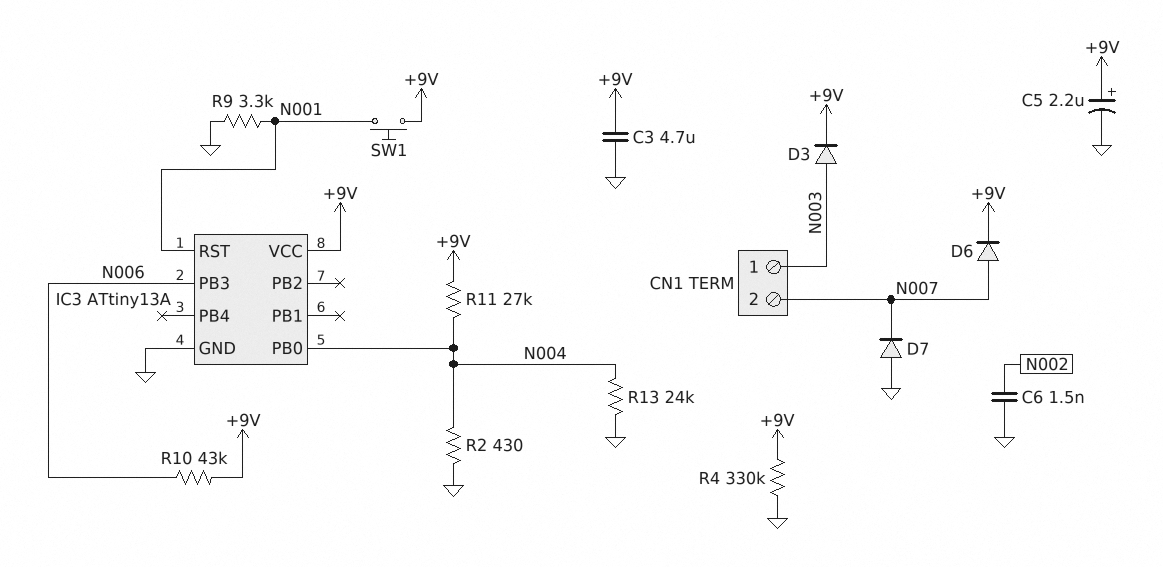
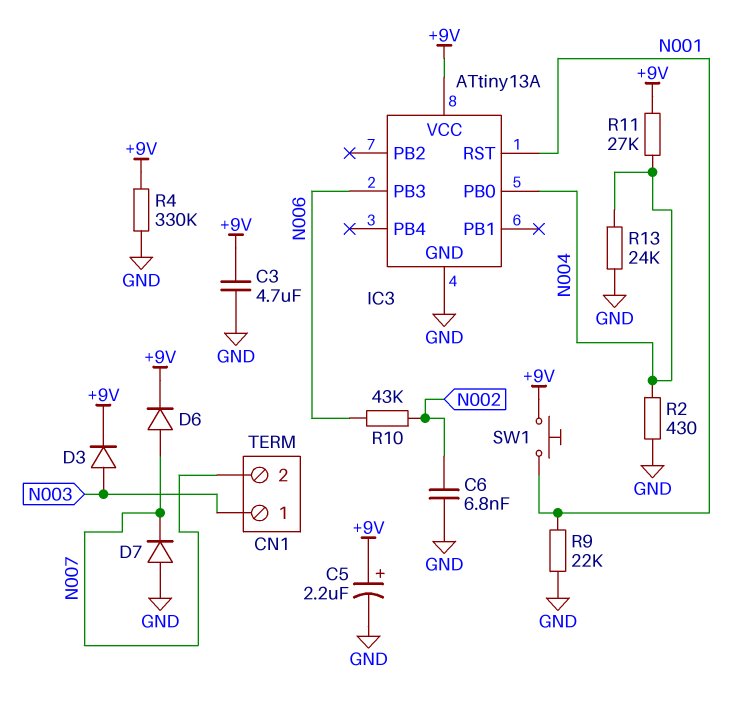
C6: 1.5nF (GND, N002) -> 6.8nF (GND, N002)
R9: 3.3k (GND, N001) -> 22k (GND, N001)
R10: 43k (+9V, N006) -> 43k (N002, N006)

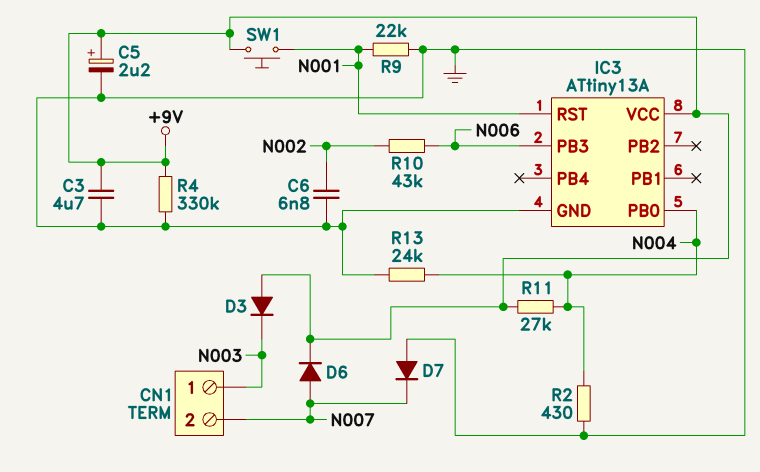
D3: diode (A N003, K +9V) -> diode (A +9V, K N003)

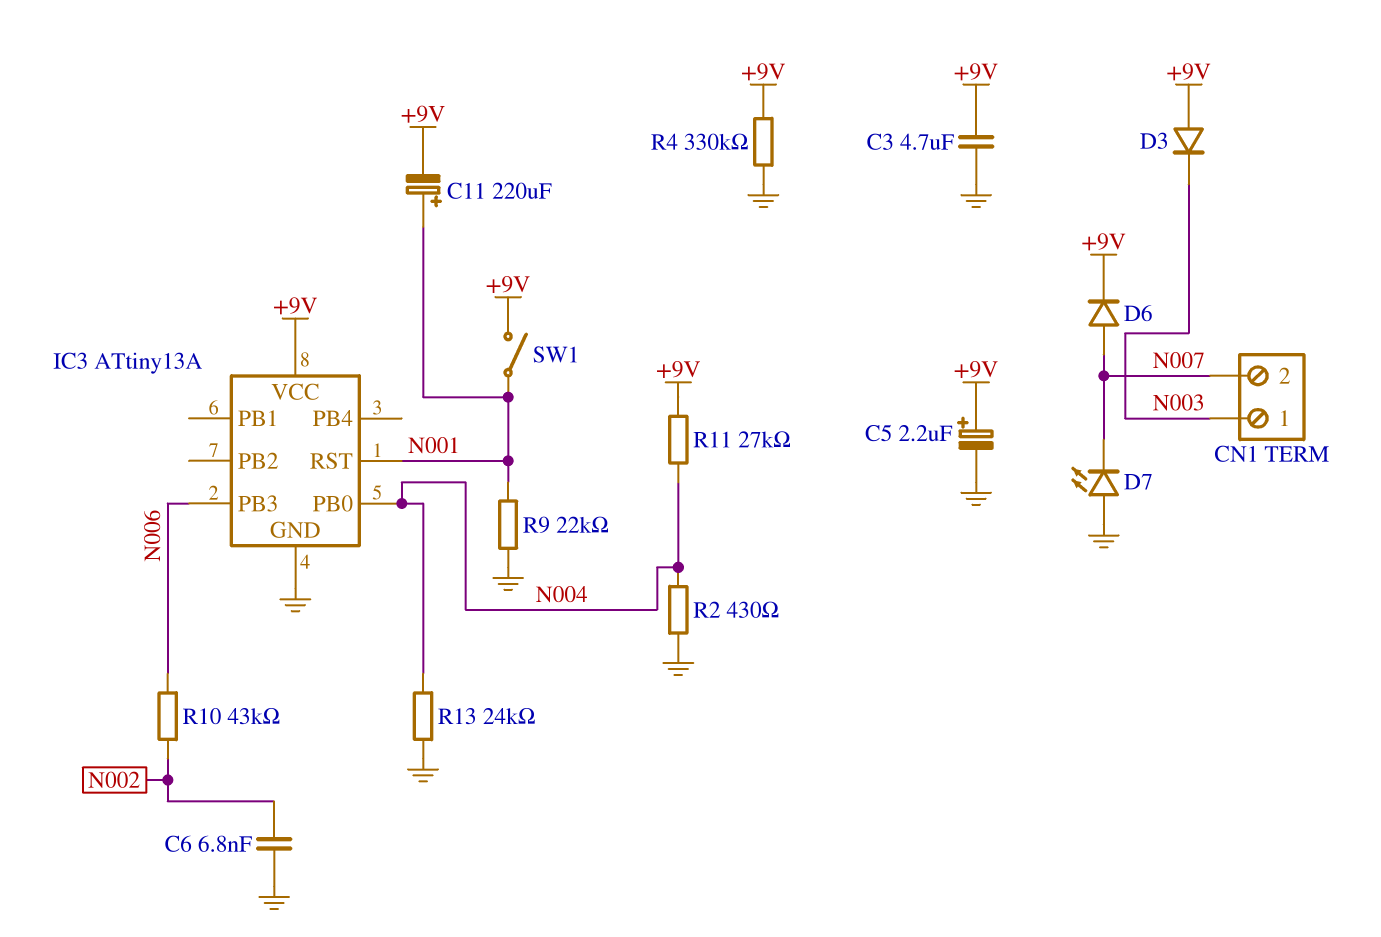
C11: none -> 220uF (plus N001, minus +9V)
D7: diode (A GND, K N007) -> LED (A GND, K N007)
SW1: button (+9V, N001) -> switch (+9V, N001)

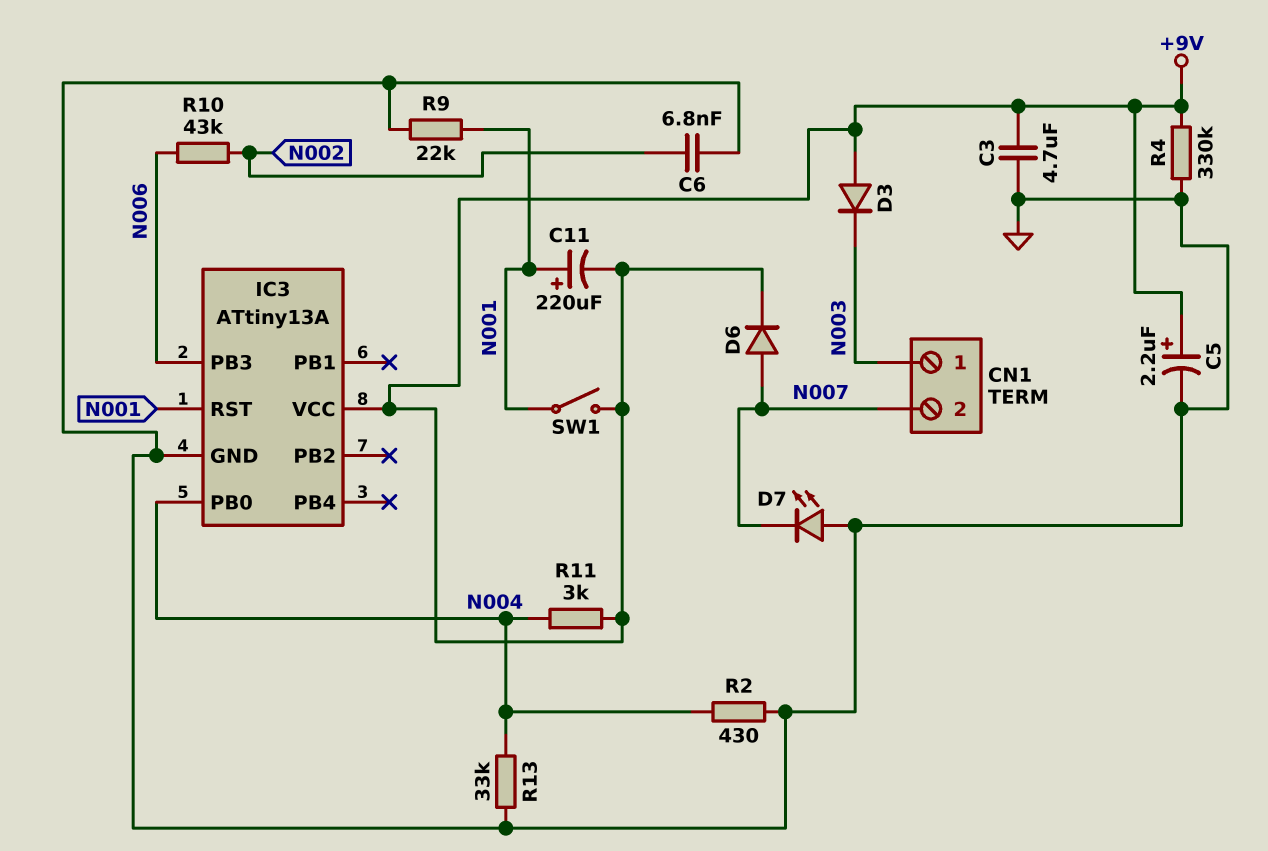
R11: 27k (+9V, N004) -> 3k (+9V, N004)
R13: 24k (GND, N004) -> 33k (GND, N004)

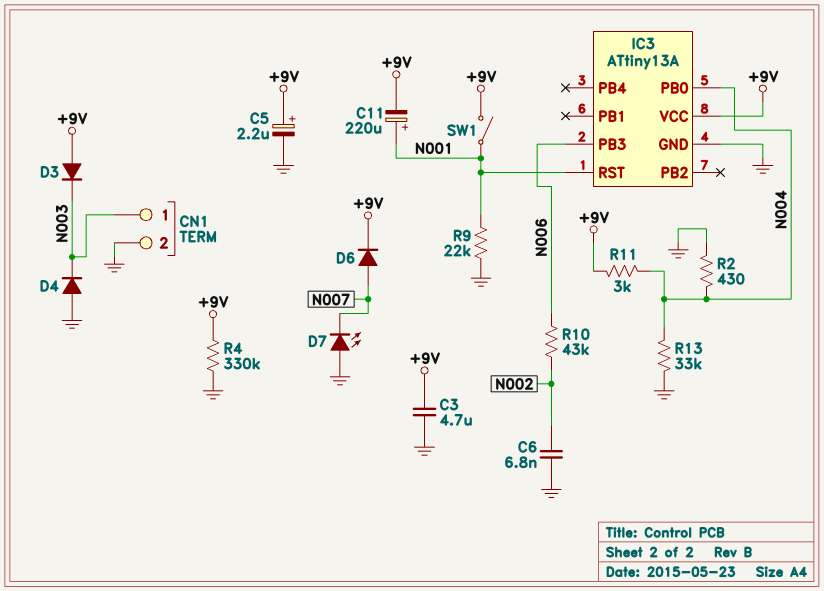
CN1 pin 2: N007 -> GND
D4: none -> diode (A GND, K N003)

